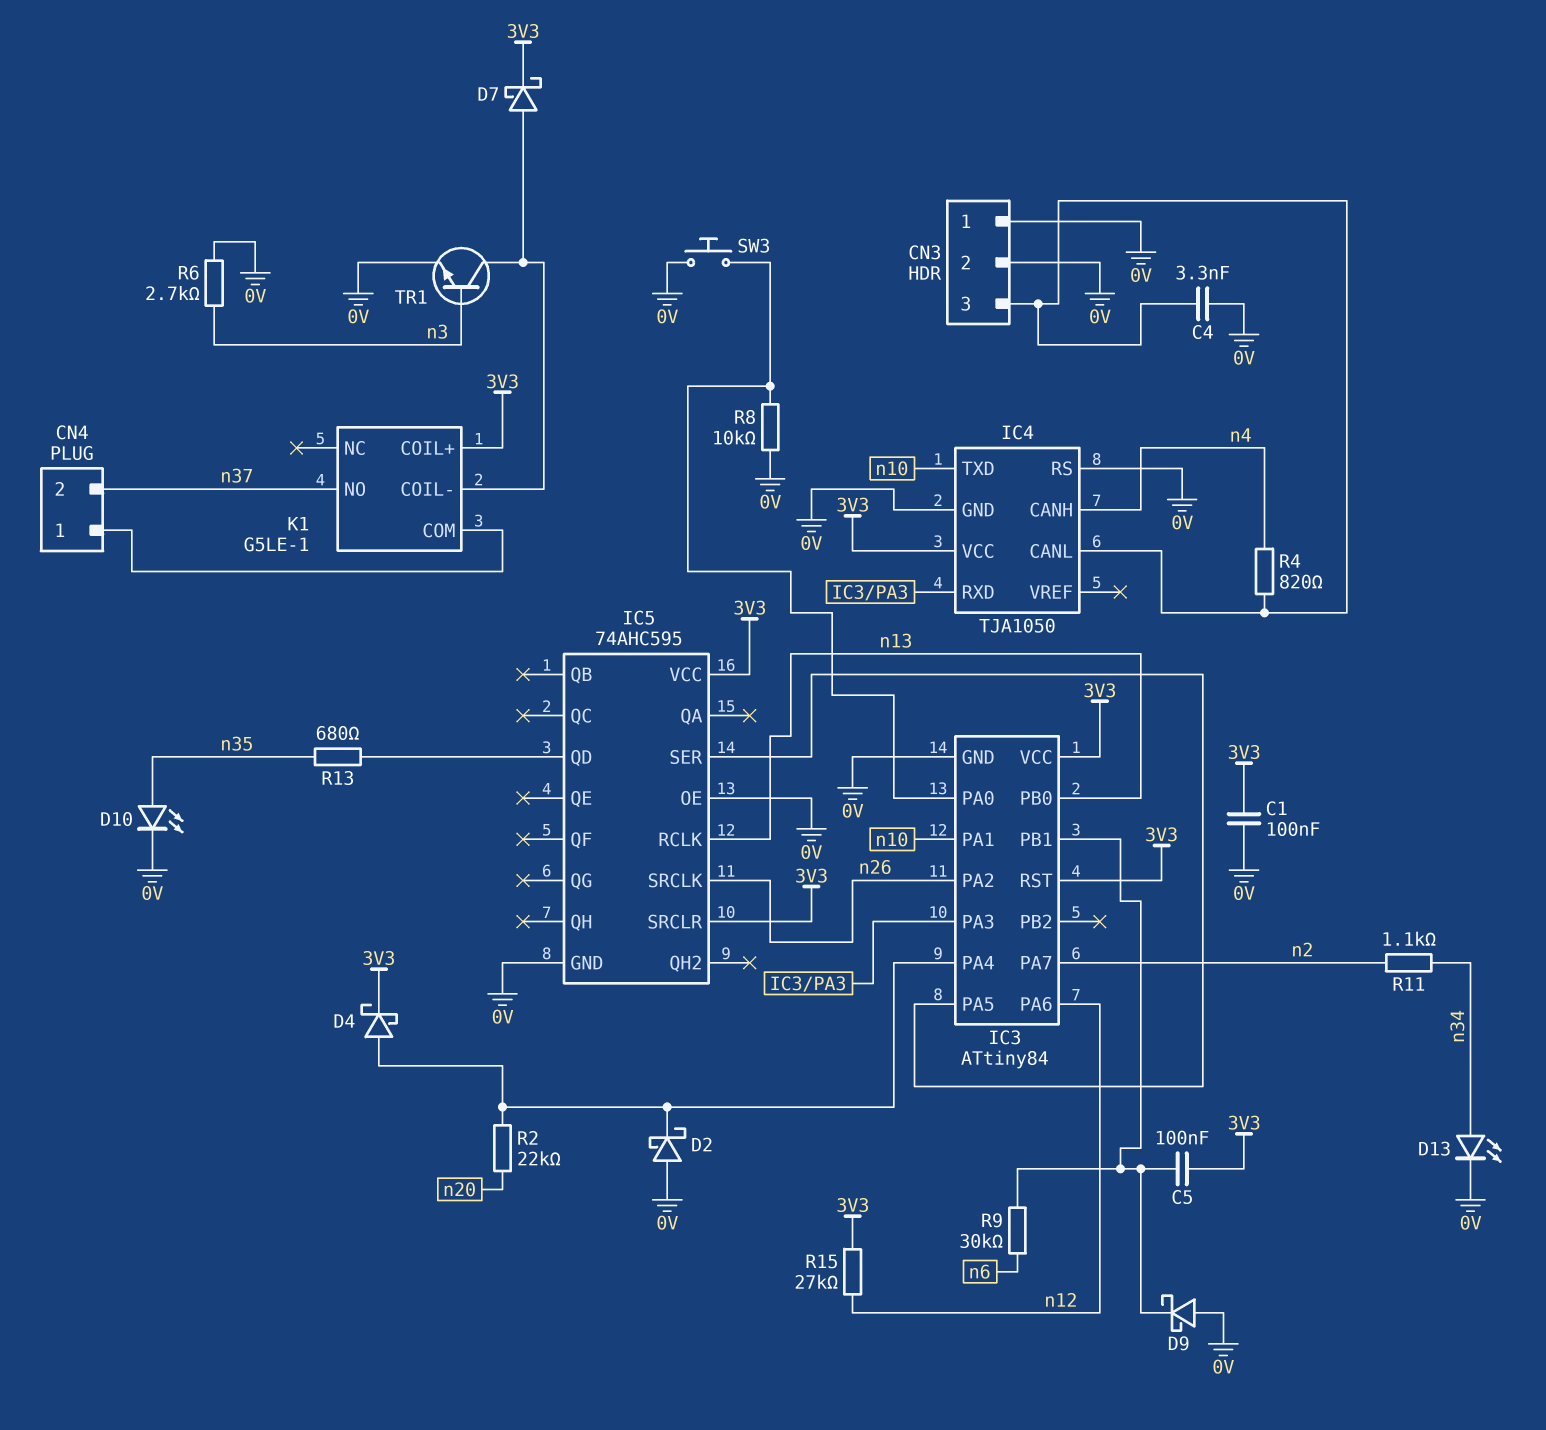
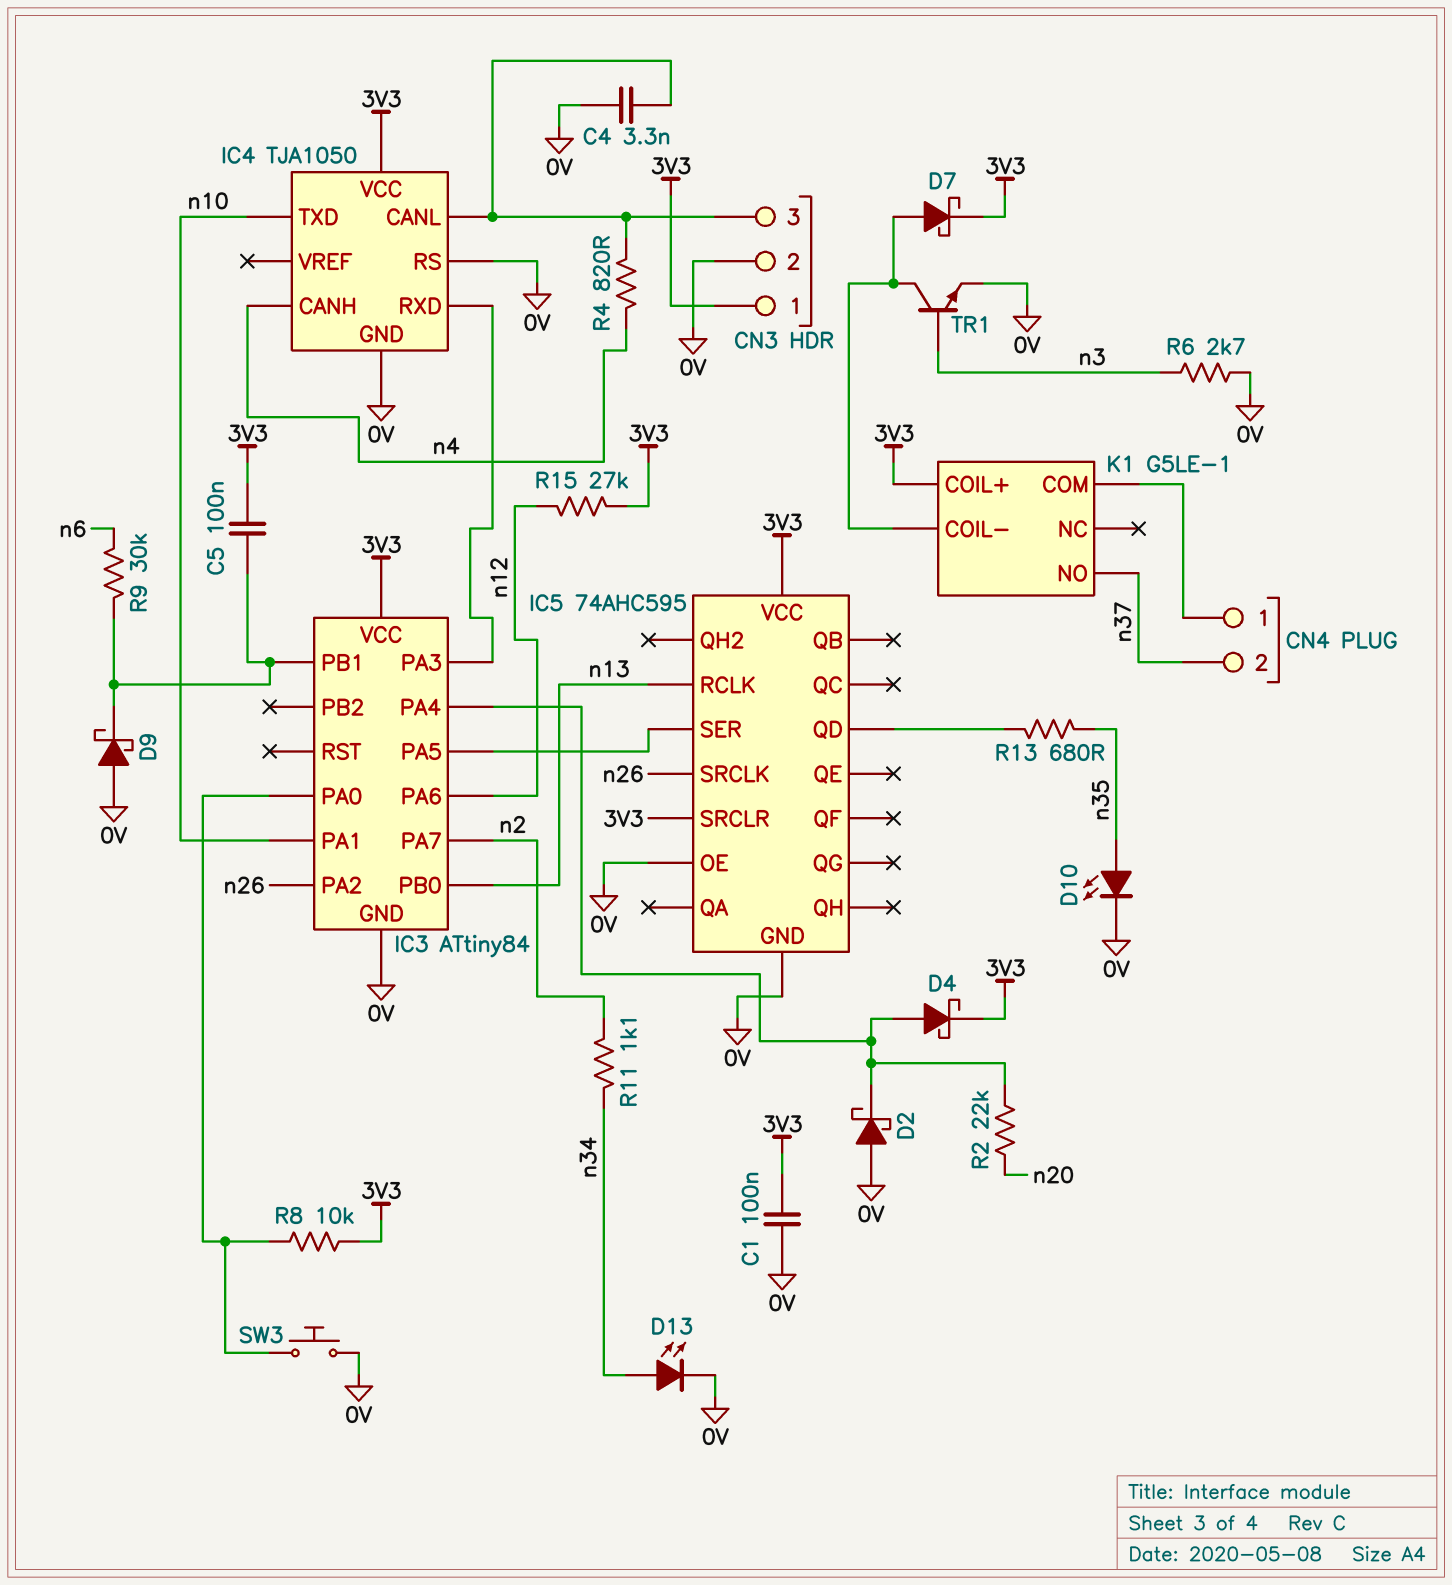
CN3 pin 1: 0V -> 3V3
IC3 pin RST: 3V3 -> none
R8: 10k (0V, IC3/PA0) -> 10k (3V3, IC3/PA0)

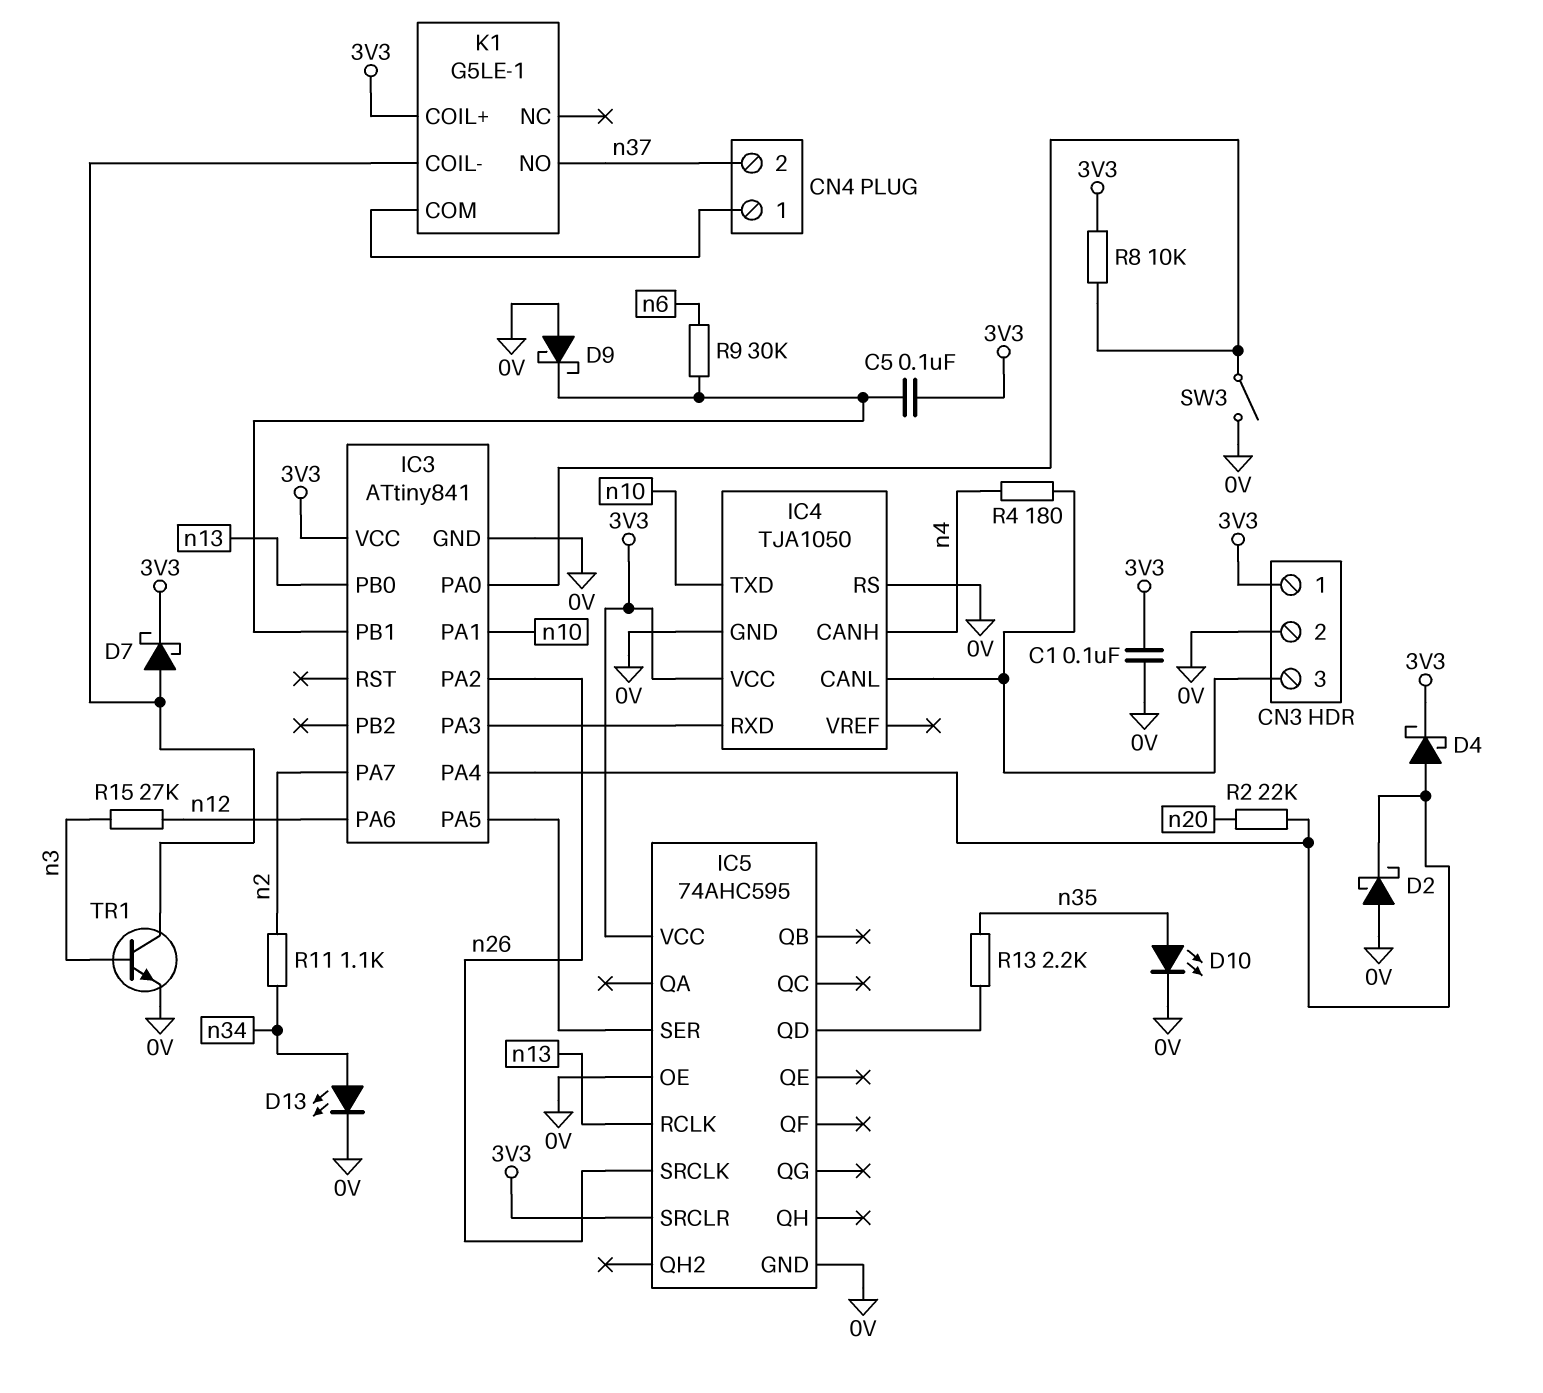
C4: 3.3nF (0V, CN3/3) -> none
IC3: ATtiny84 -> ATtiny841
R4: 820 (CN3/3, n4) -> 180 (CN3/3, n4)
R6: 2.7k (0V, n3) -> none
R13: 680 (IC5/QD, n35) -> 2.2k (IC5/QD, n35)
R15: 27k (3V3, n12) -> 27k (n3, n12)
SW3: button (0V, IC3/PA0) -> switch (0V, IC3/PA0)

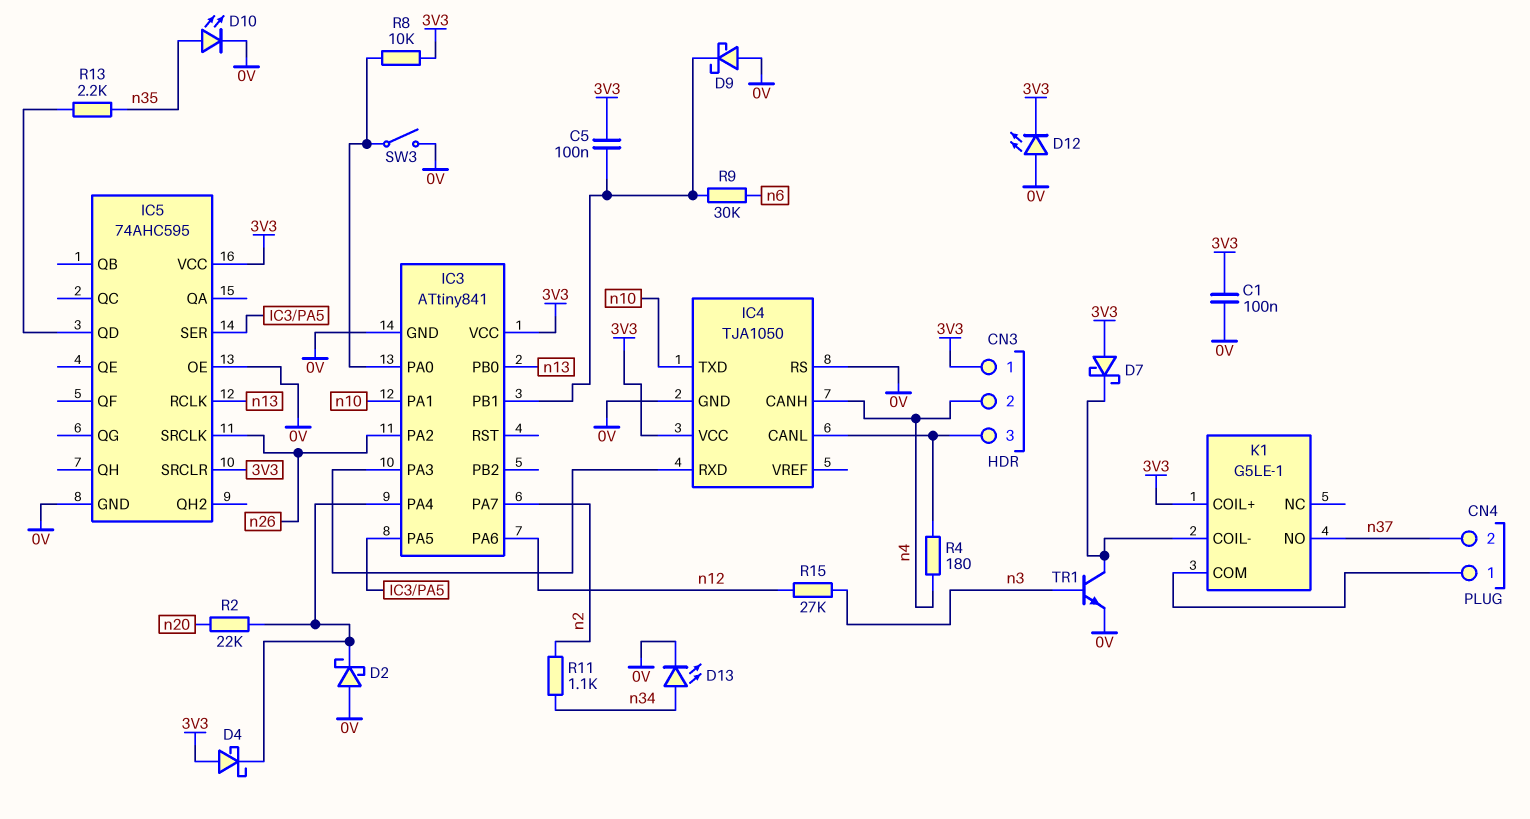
CN3 pin 2: 0V -> n4
D4: schottky (A IC3/PA4, K 3V3) -> schottky (A 3V3, K IC3/PA4)
D7: schottky (A K1/COIL-, K 3V3) -> schottky (A 3V3, K K1/COIL-)
D12: none -> LED (A 0V, K 3V3)

